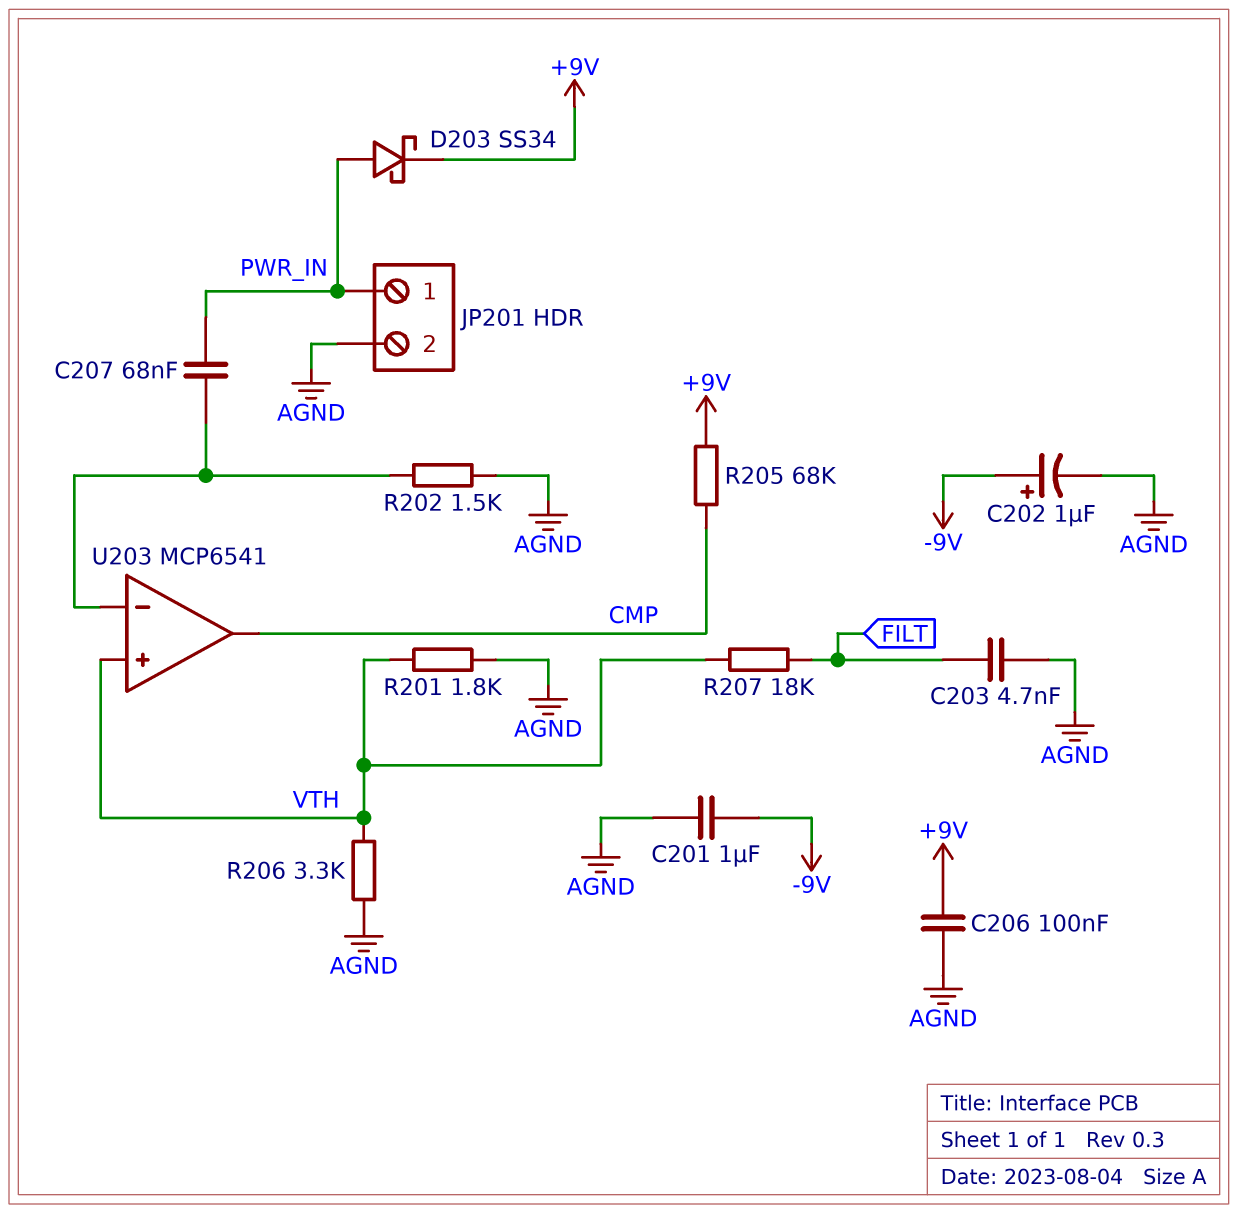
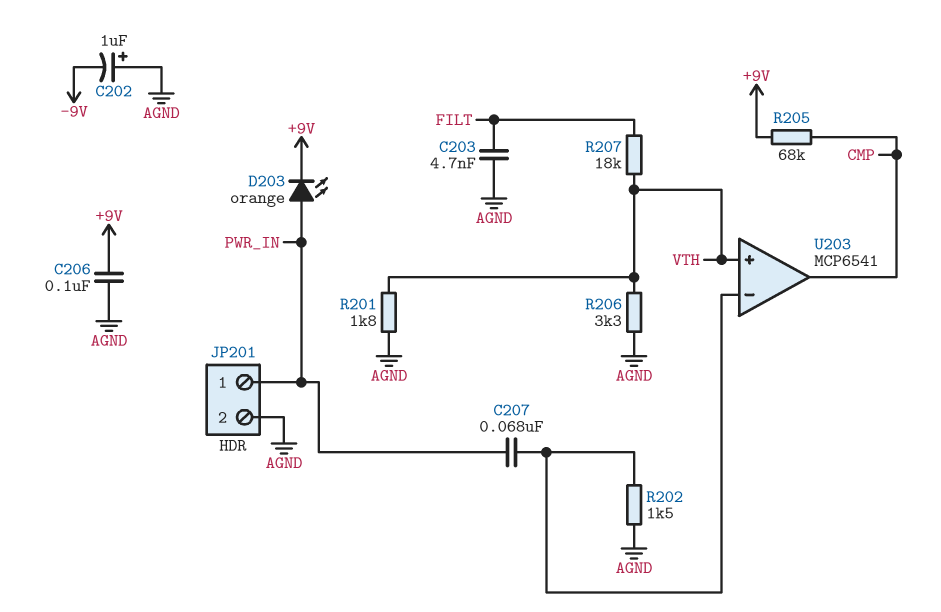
C201: 1uF (-9V, AGND) -> none
C202: 1uF (plus -9V, minus AGND) -> 1uF (plus AGND, minus -9V)
D203: schottky SS34 (A PWR_IN, K +9V) -> LED orange (A PWR_IN, K +9V)

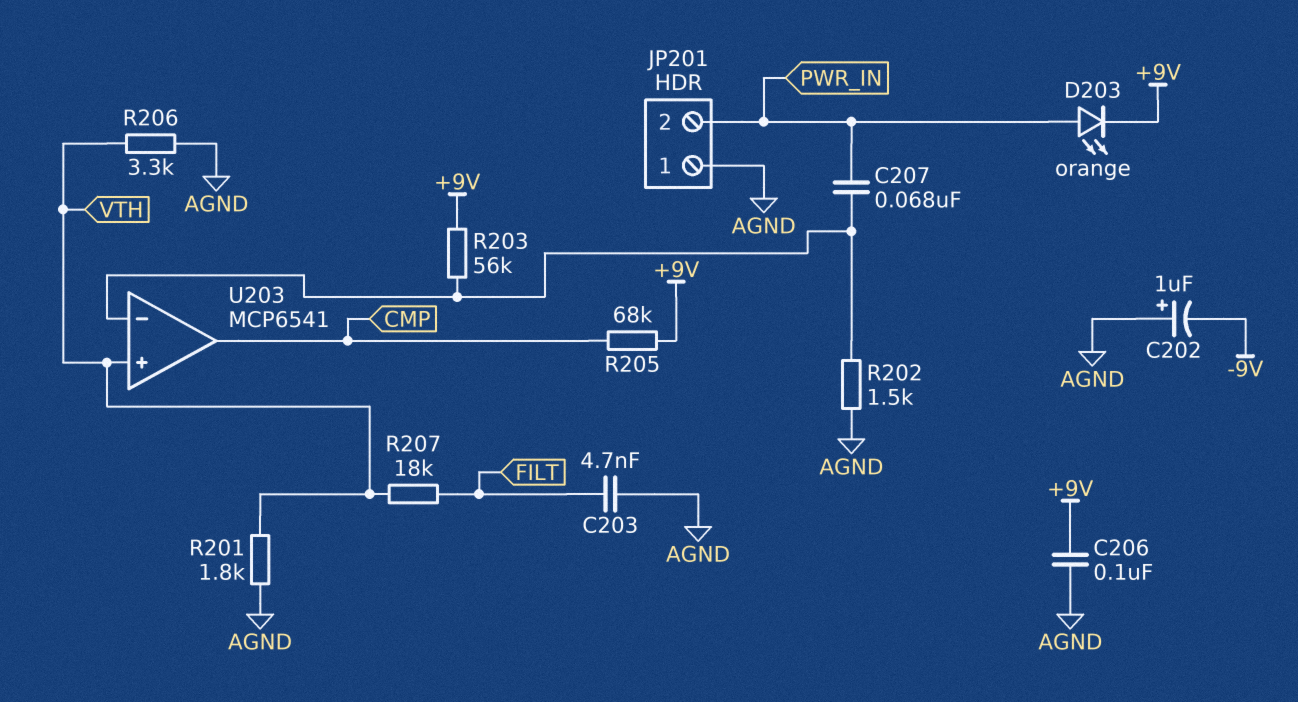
JP201 pin 1: PWR_IN -> AGND
JP201 pin 2: AGND -> PWR_IN
R203: none -> 56k (+9V, U203/in-)

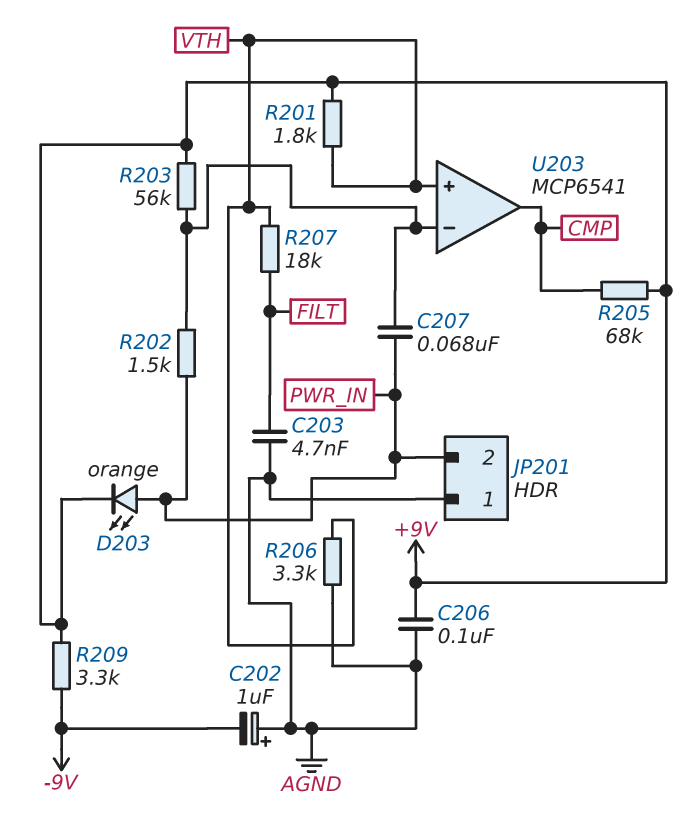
R201: 1.8k (AGND, VTH) -> 1.8k (+9V, VTH)
R202: 1.5k (AGND, U203/in-) -> 1.5k (PWR_IN, U203/in-)
R209: none -> 3.3k (+9V, -9V)

